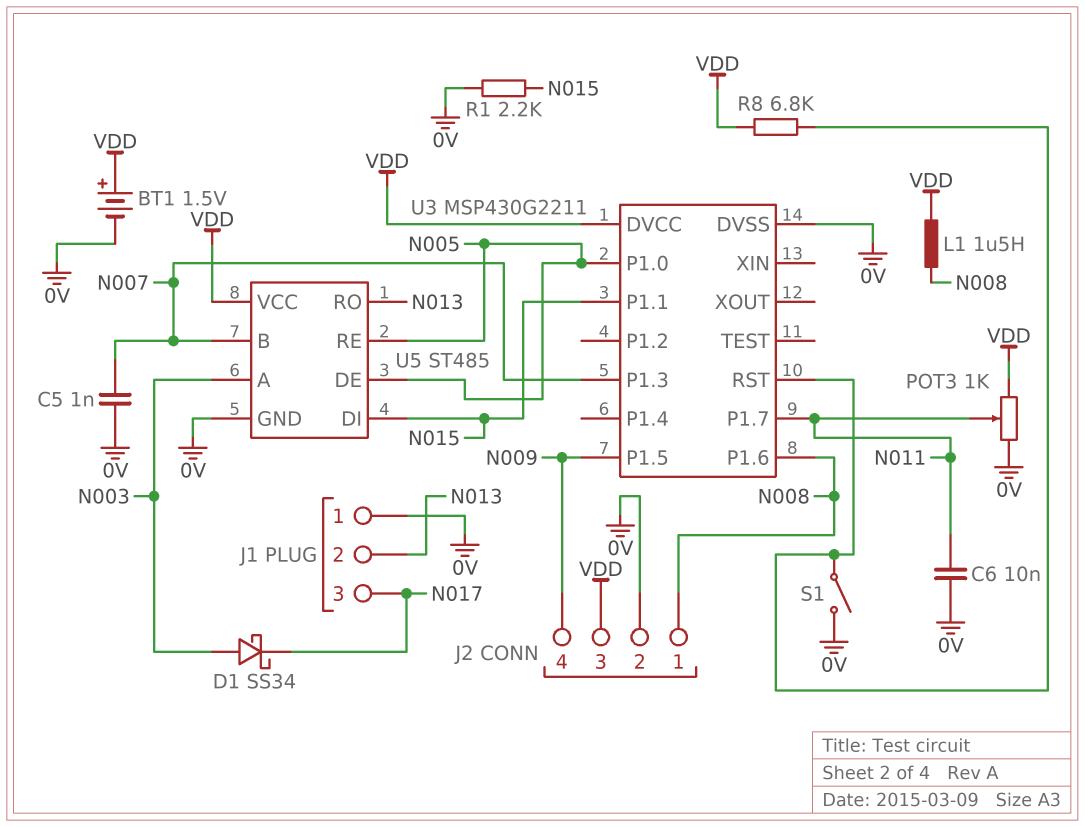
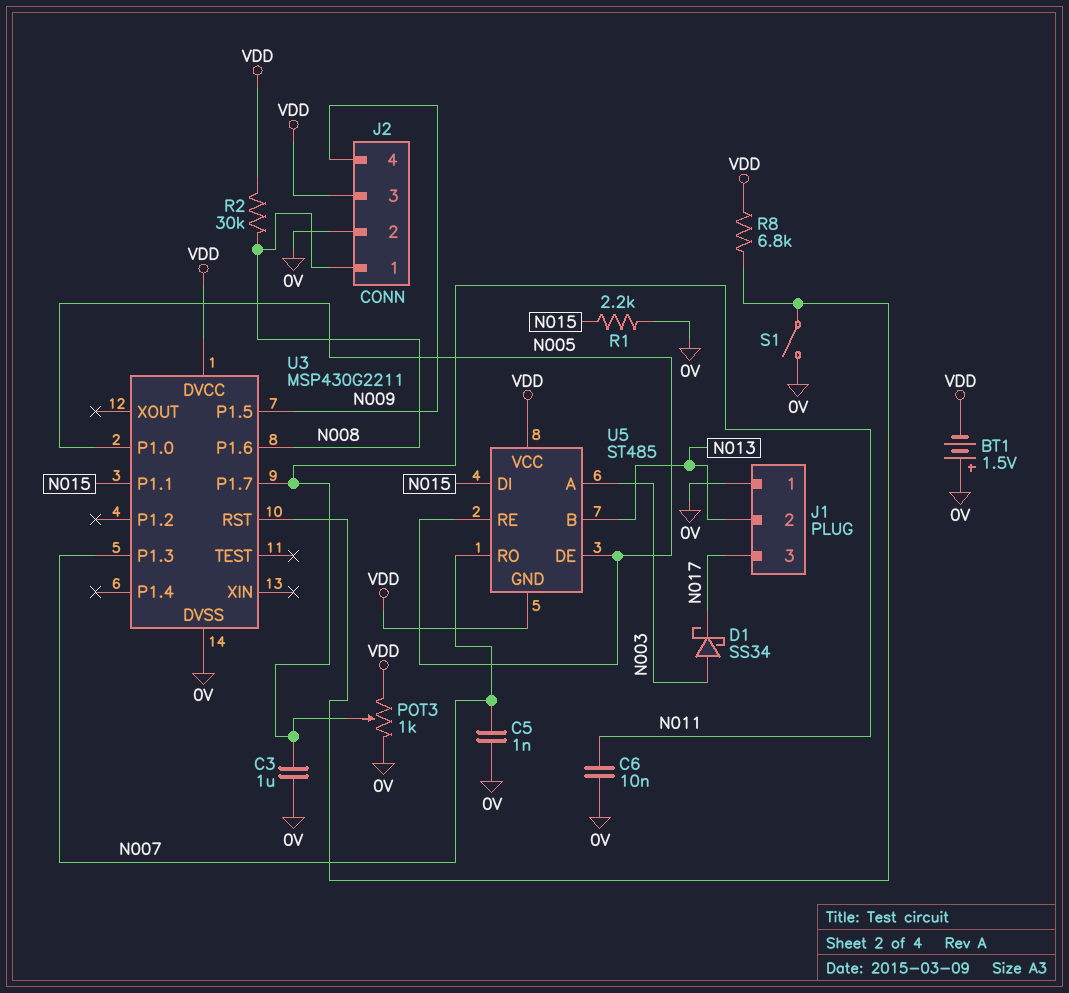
BT1: 1.5V (plus VDD, minus 0V) -> 1.5V (plus 0V, minus VDD)
C3: none -> 1uF (0V, N011)
L1: 1.5uH (N008, VDD) -> none
R2: none -> 30k (N008, VDD)
U5 pin B: N007 -> N013
U5 pin GND: 0V -> VDD
U5 pin RO: N013 -> N007

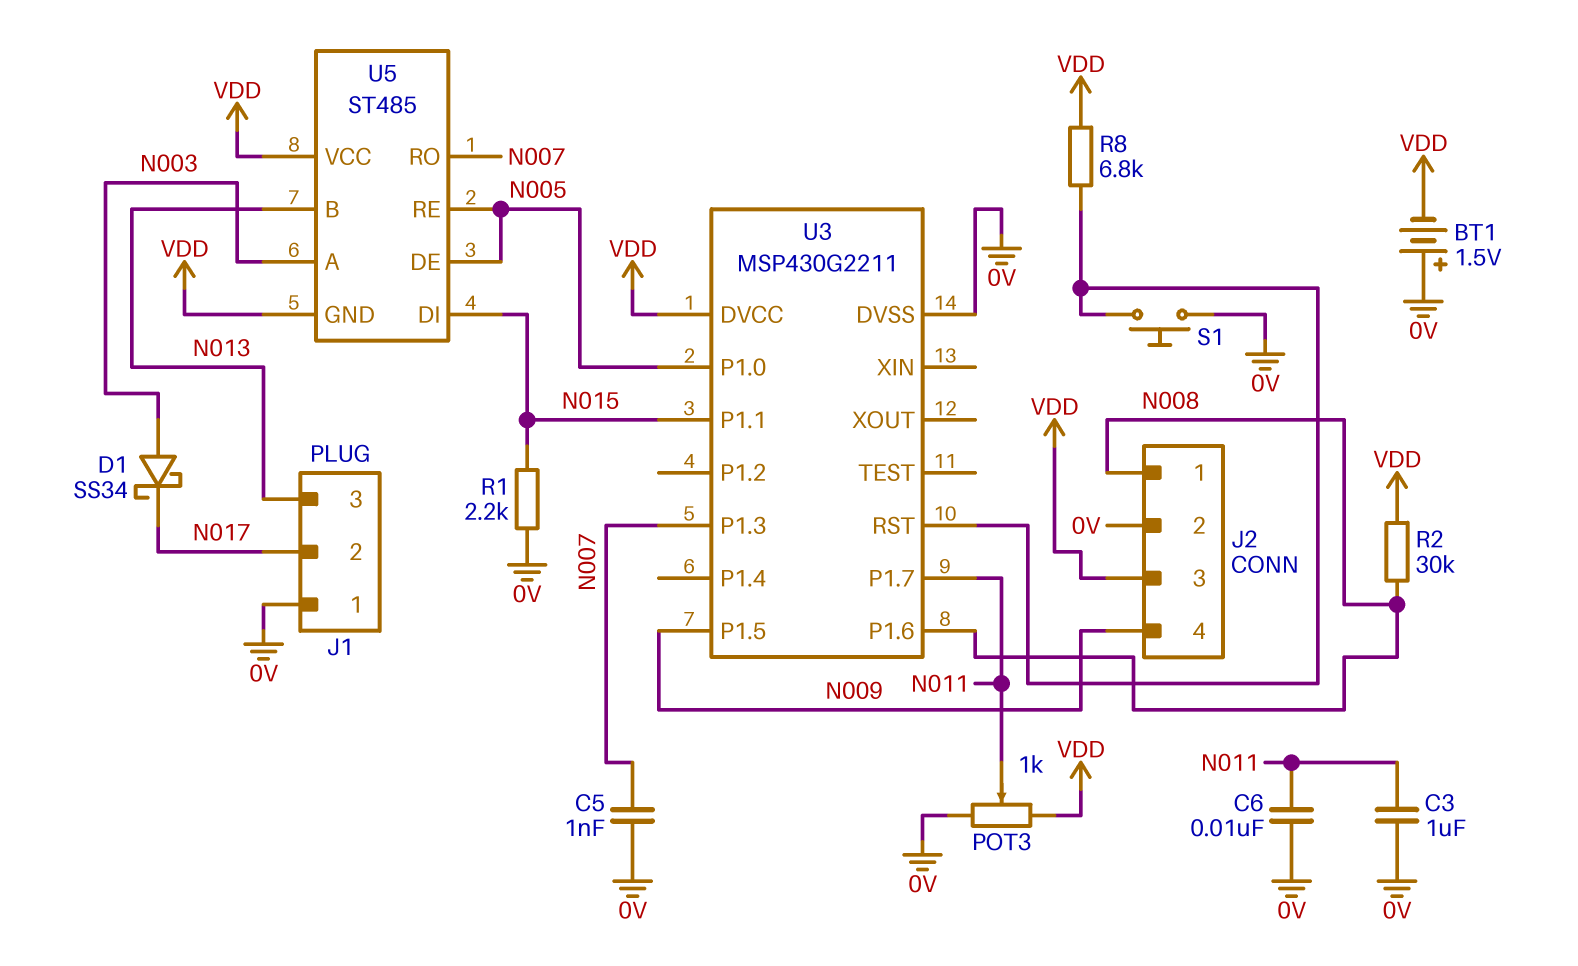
J1 pin 2: N013 -> N017
J1 pin 3: N017 -> N013
S1: switch (0V, U3/RST) -> button (0V, U3/RST)

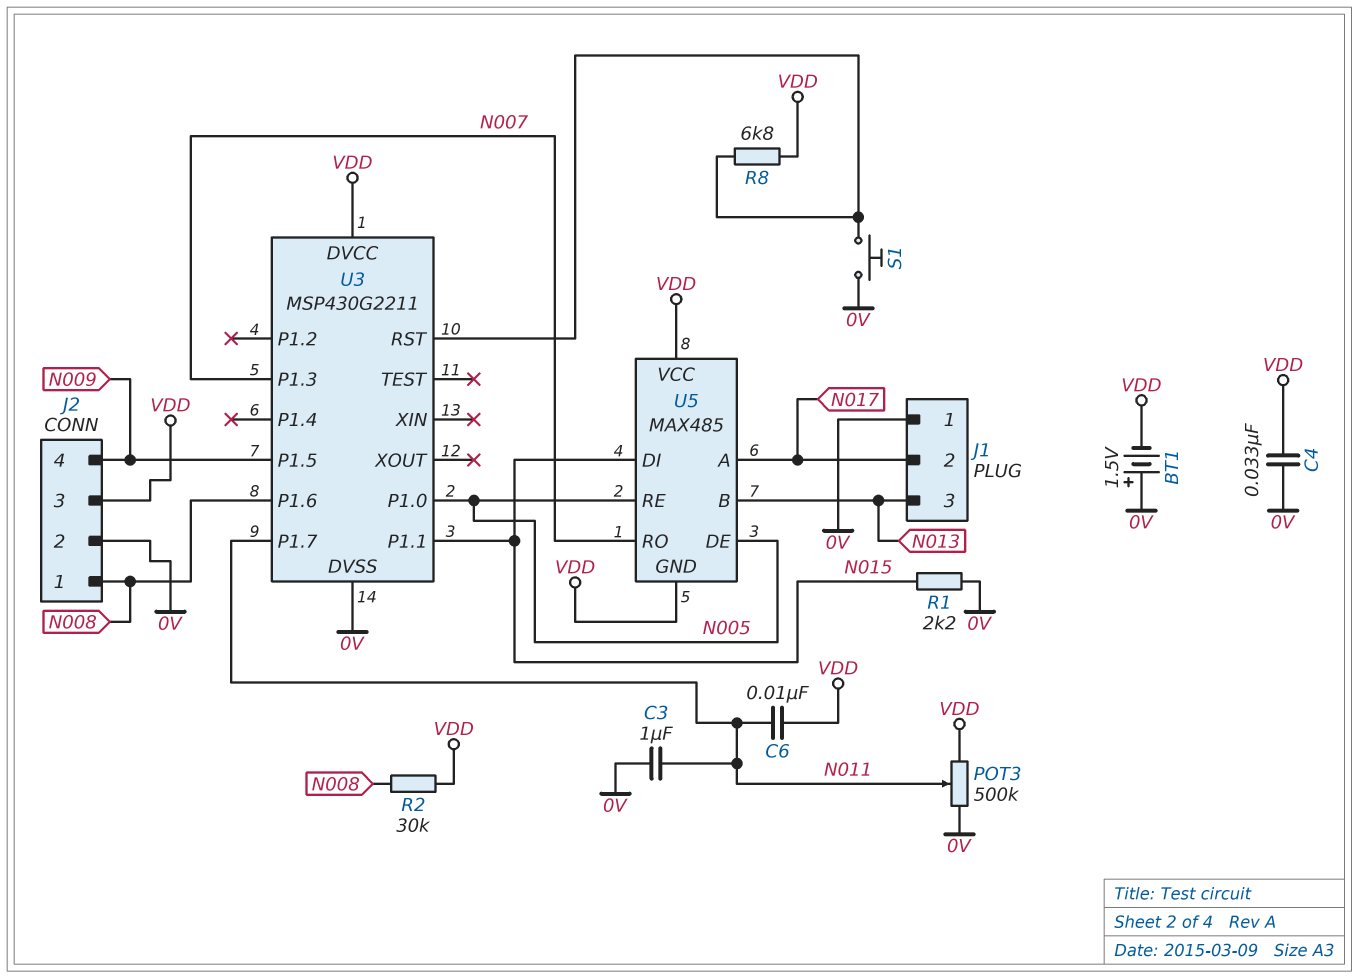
C4: none -> 33nF (0V, VDD)
C5: 1nF (0V, N007) -> none
C6: 10nF (0V, N011) -> 10nF (N011, VDD)
D1: schottky SS34 (A N003, K N017) -> none
POT3: 1k (0V, VDD, wiper N011) -> 500k (0V, VDD, wiper N011)
U5: ST485 -> MAX485
U5 pin A: N003 -> N017

